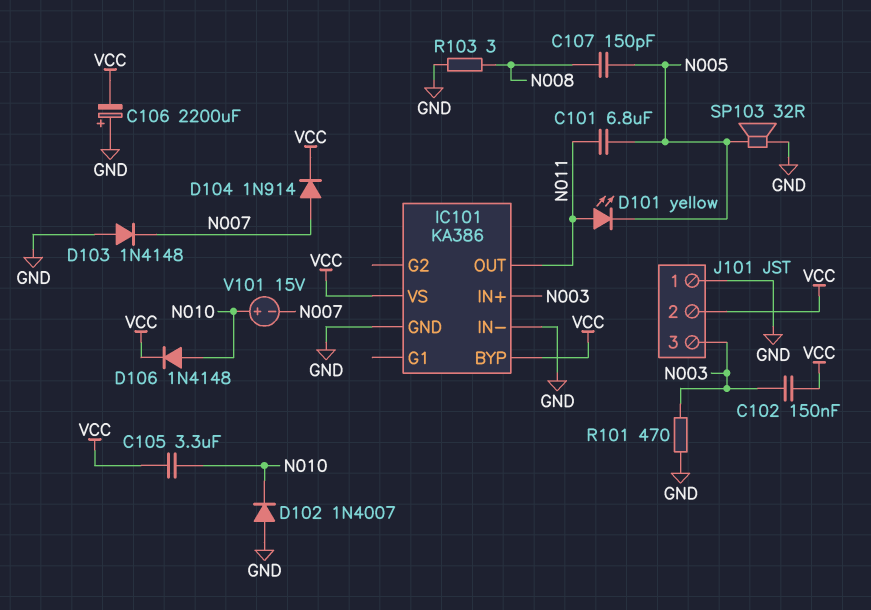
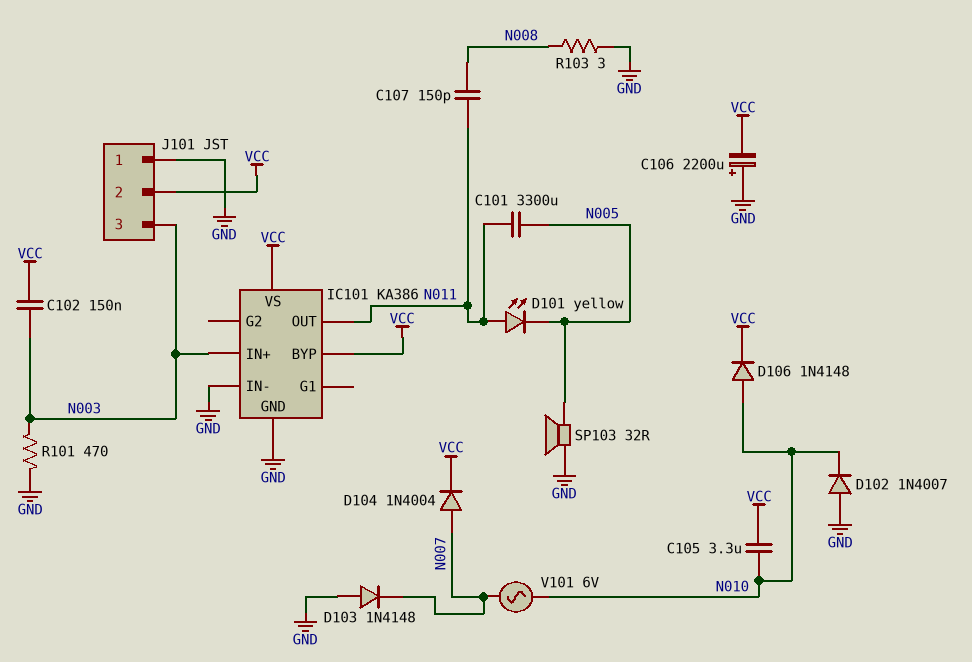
C101: 6.8uF (N005, N011) -> 3300uF (N005, N011)
C107: 150pF (N005, N008) -> 150pF (N008, N011)
D104: diode 1N914 (A N007, K VCC) -> diode 1N4004 (A N007, K VCC)
V101: 15V (plus N010, minus N007) -> AC 6V (N007, N010)

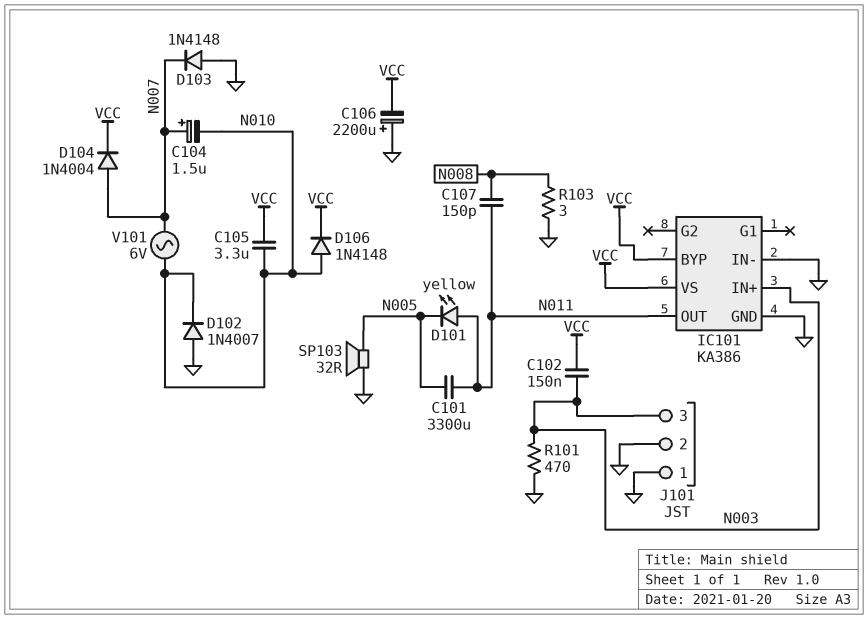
C104: none -> 1.5uF (plus N007, minus N010)
J101 pin 2: VCC -> GND

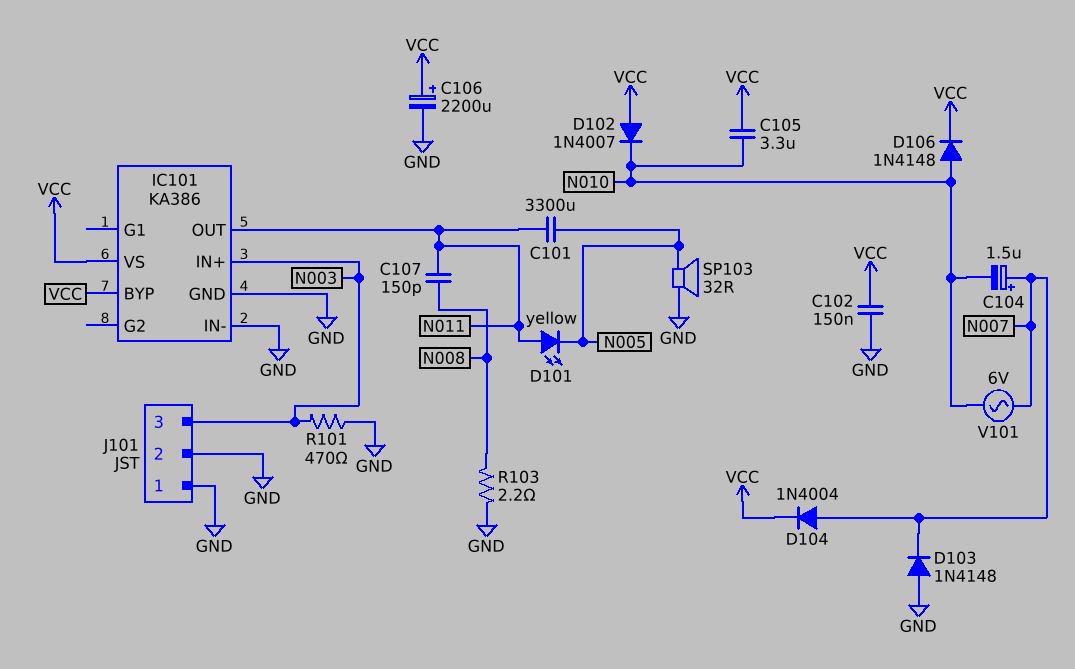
C102: 150nF (N003, VCC) -> 150nF (GND, VCC)
C106: 2200uF (plus GND, minus VCC) -> 2200uF (plus VCC, minus GND)
D102: diode 1N4007 (A GND, K N010) -> diode 1N4007 (A VCC, K N010)
R103: 3 (GND, N008) -> 2.2 (GND, N008)

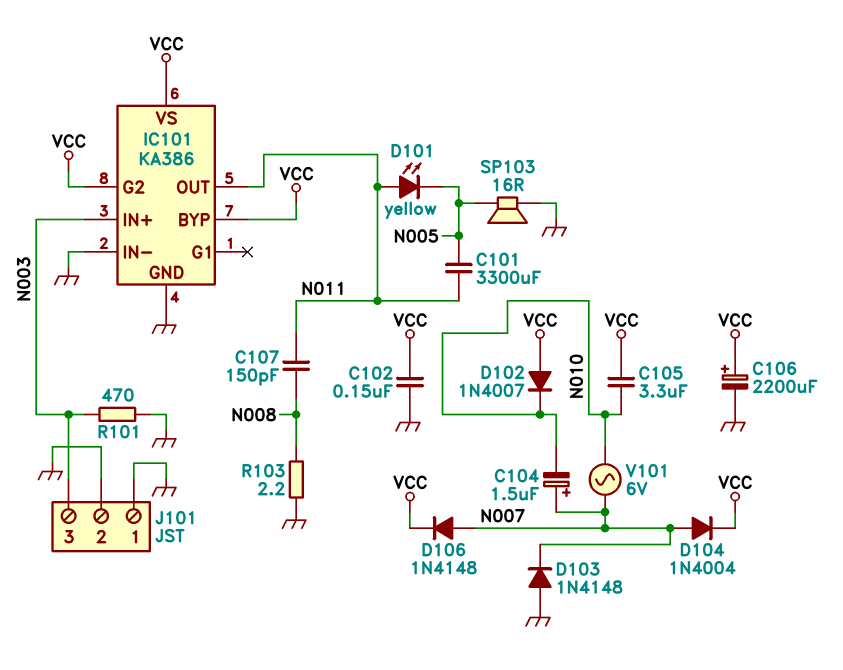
D106: diode 1N4148 (A N010, K VCC) -> diode 1N4148 (A N007, K VCC)
IC101 pin G2: none -> VCC
SP103: speaker 32R (GND, N005) -> speaker 16R (GND, N005)

